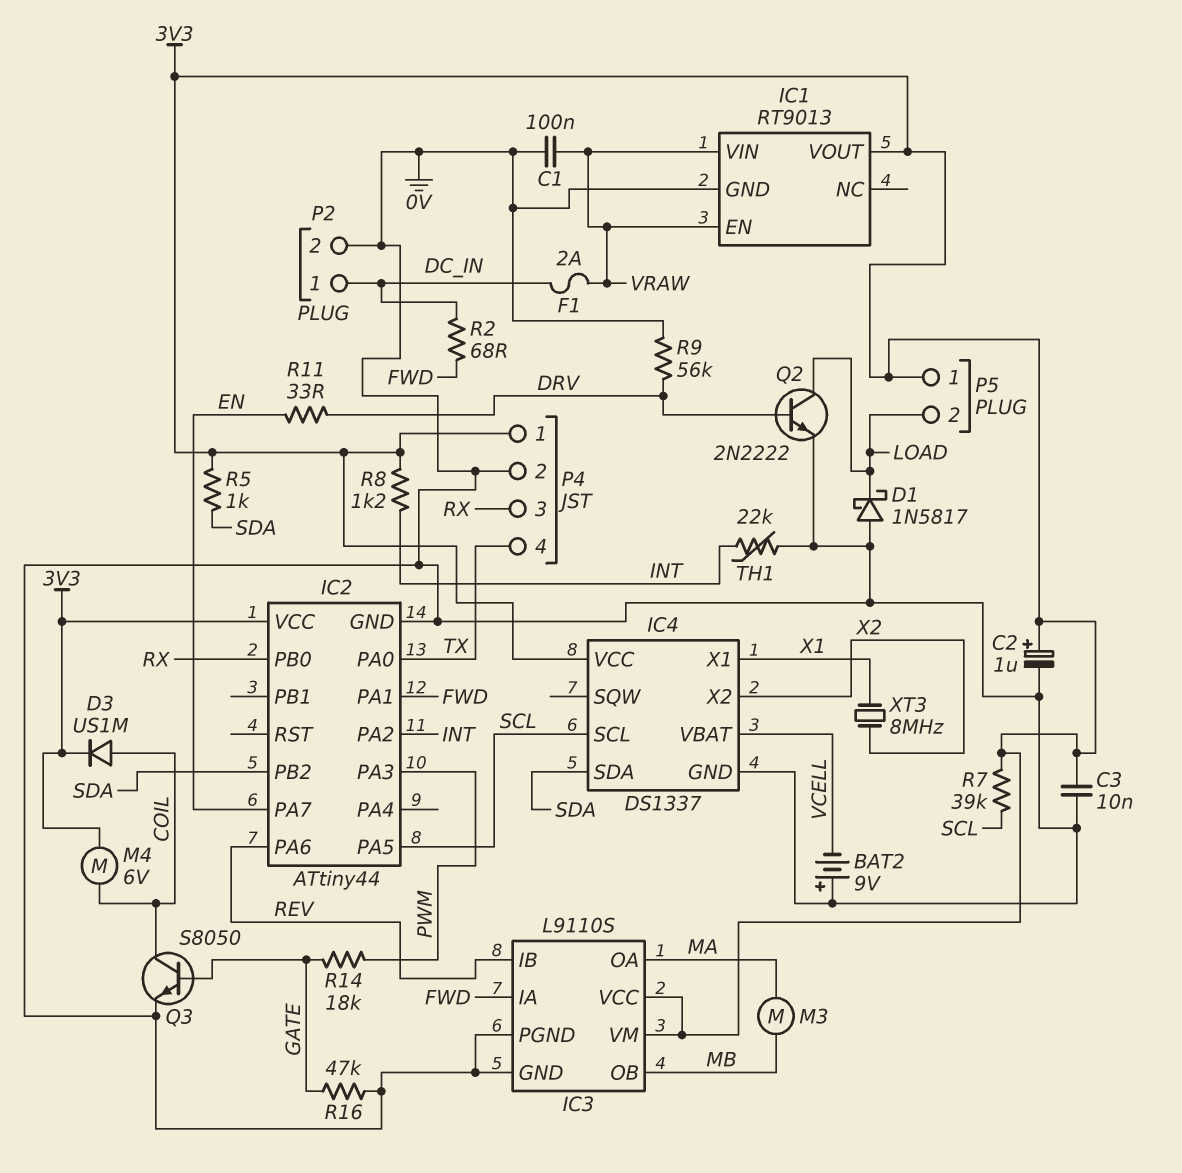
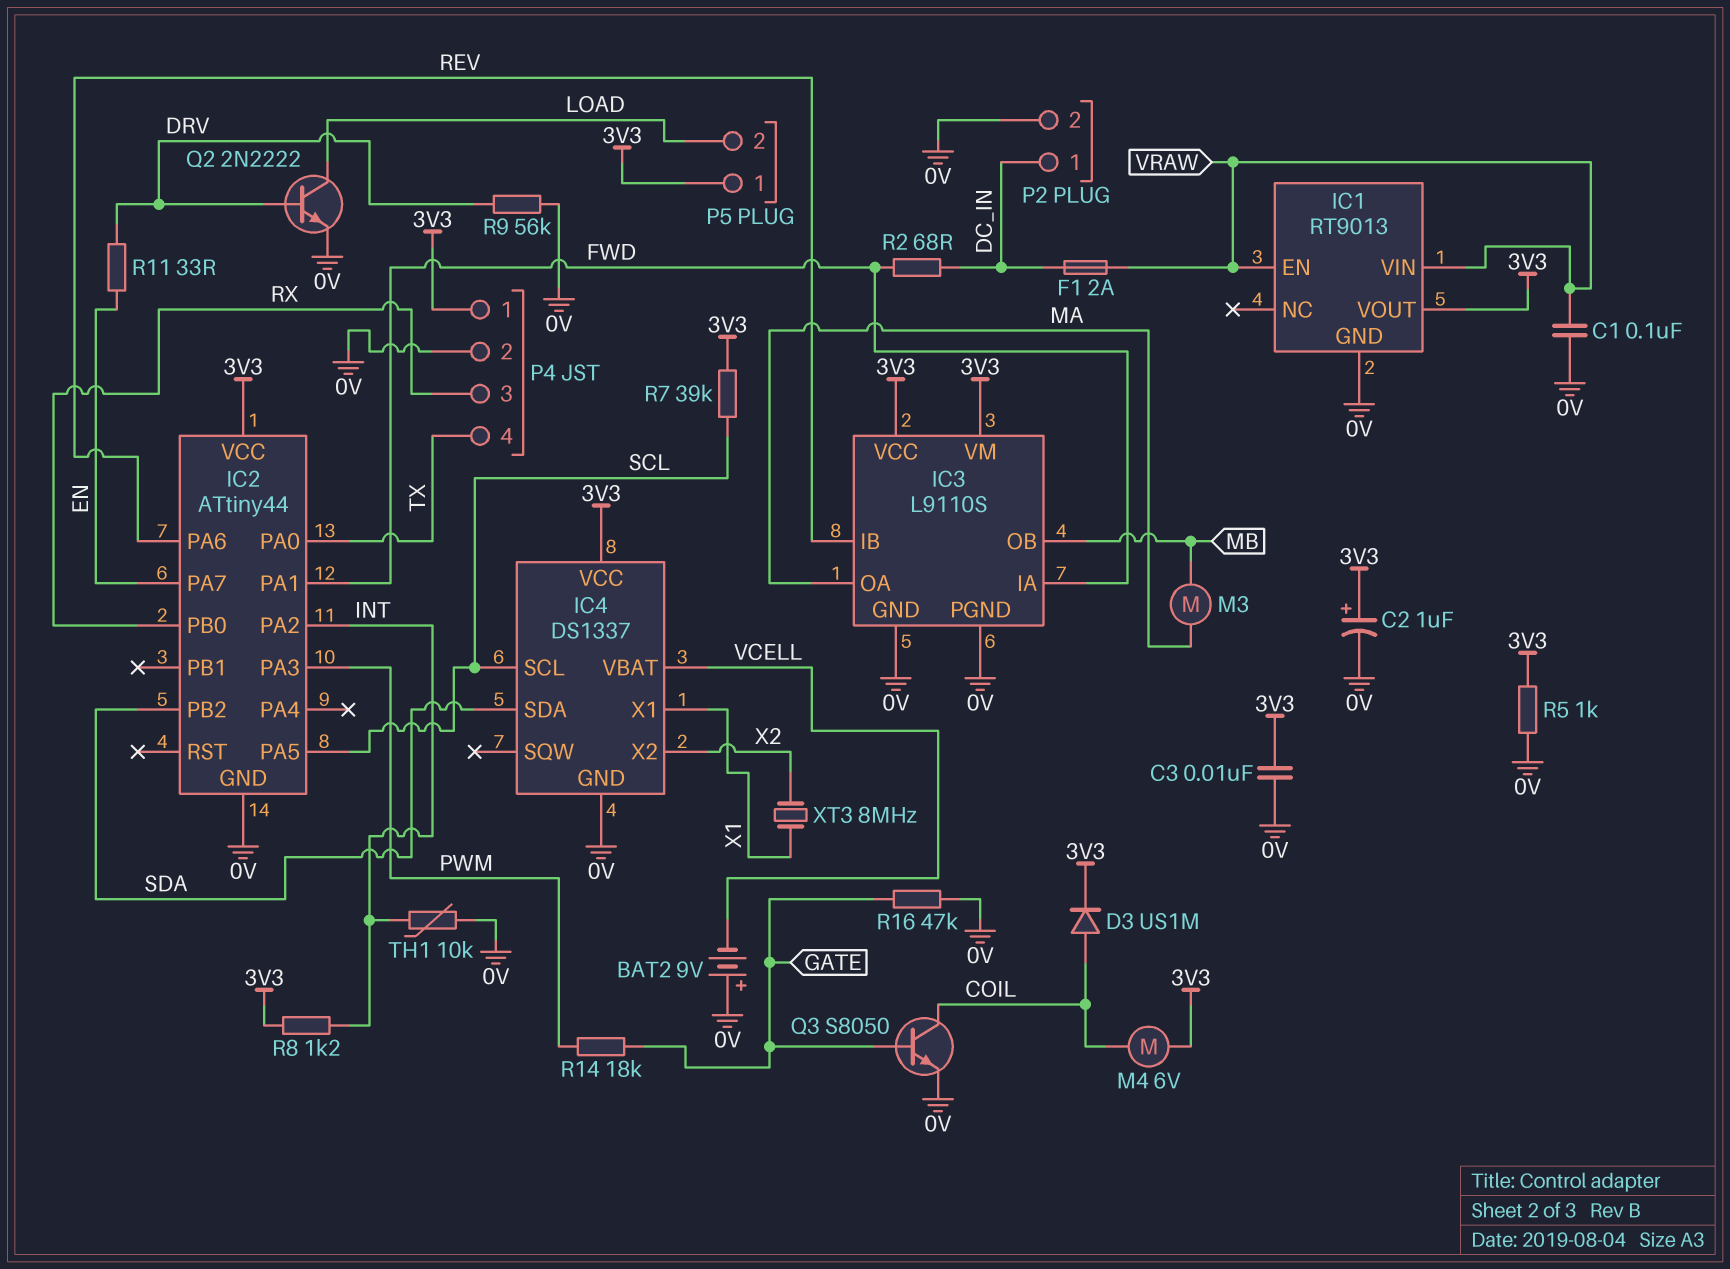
D1: schottky 1N5817 (A 0V, K LOAD) -> none
R5: 1k (3V3, SDA) -> 1k (0V, 3V3)
TH1: 22k (0V, INT) -> 10k (0V, INT)

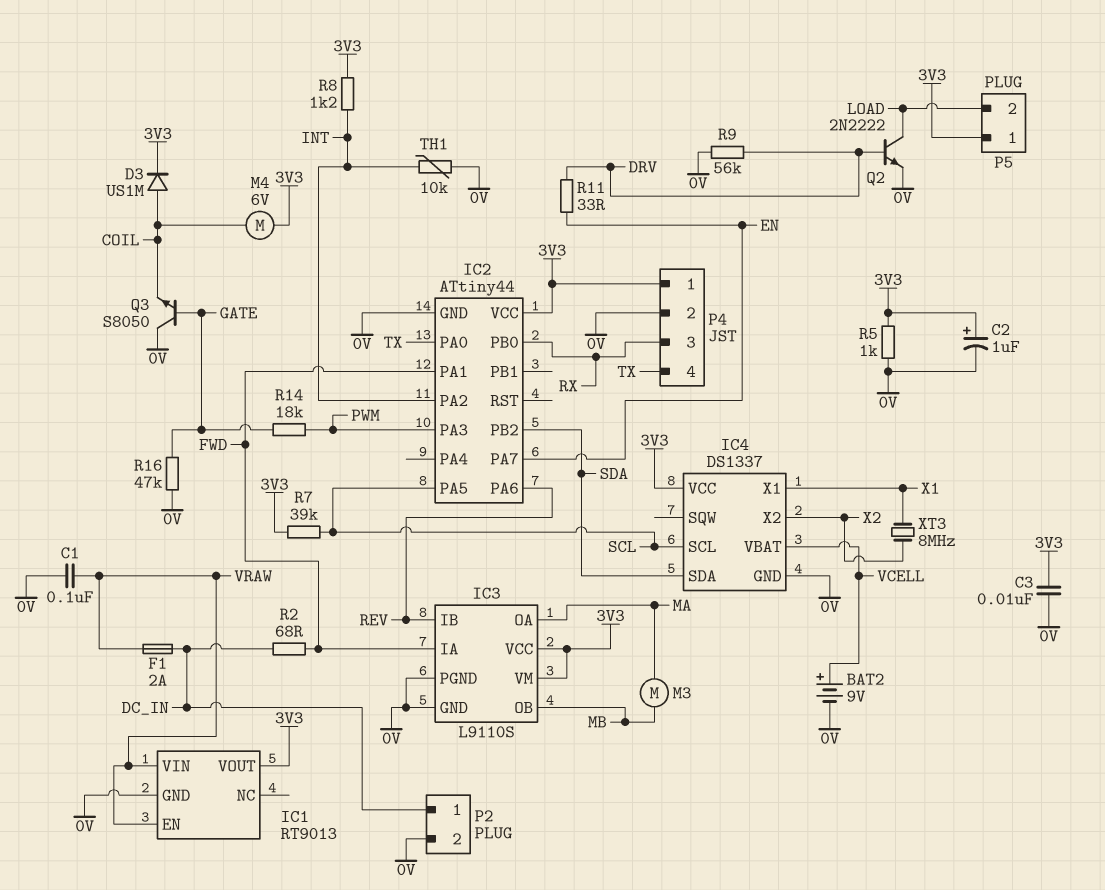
BAT2: 9V (plus 0V, minus VCELL) -> 9V (plus VCELL, minus 0V)
Q3: NPN S8050 (B GATE, C COIL, E 0V) -> NPN S8050 (B GATE, C 0V, E COIL)

